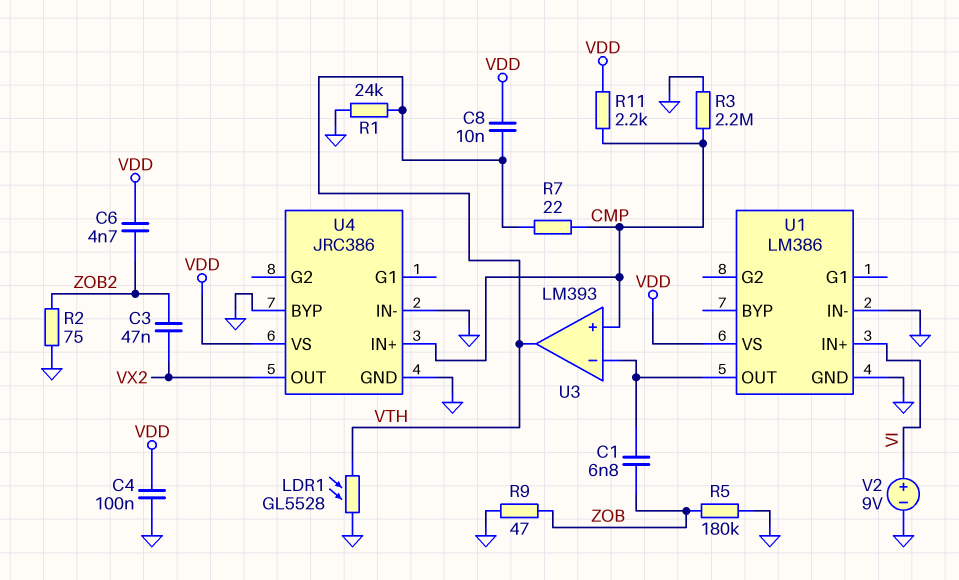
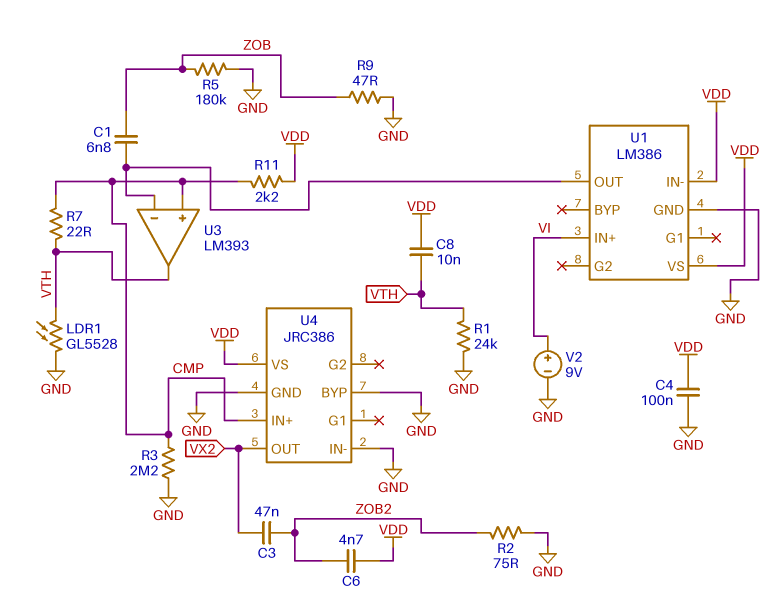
U1 pin IN-: GND -> VDD

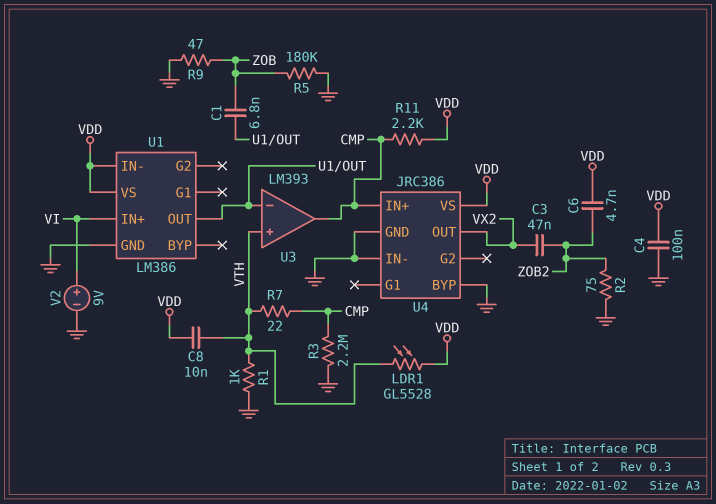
LDR1: GL5528 (GND, VTH) -> GL5528 (VDD, VTH)
R1: 24k (GND, VTH) -> 1k (GND, VTH)
U3 pin in+: CMP -> VTH
U3 pin out: VTH -> CMP

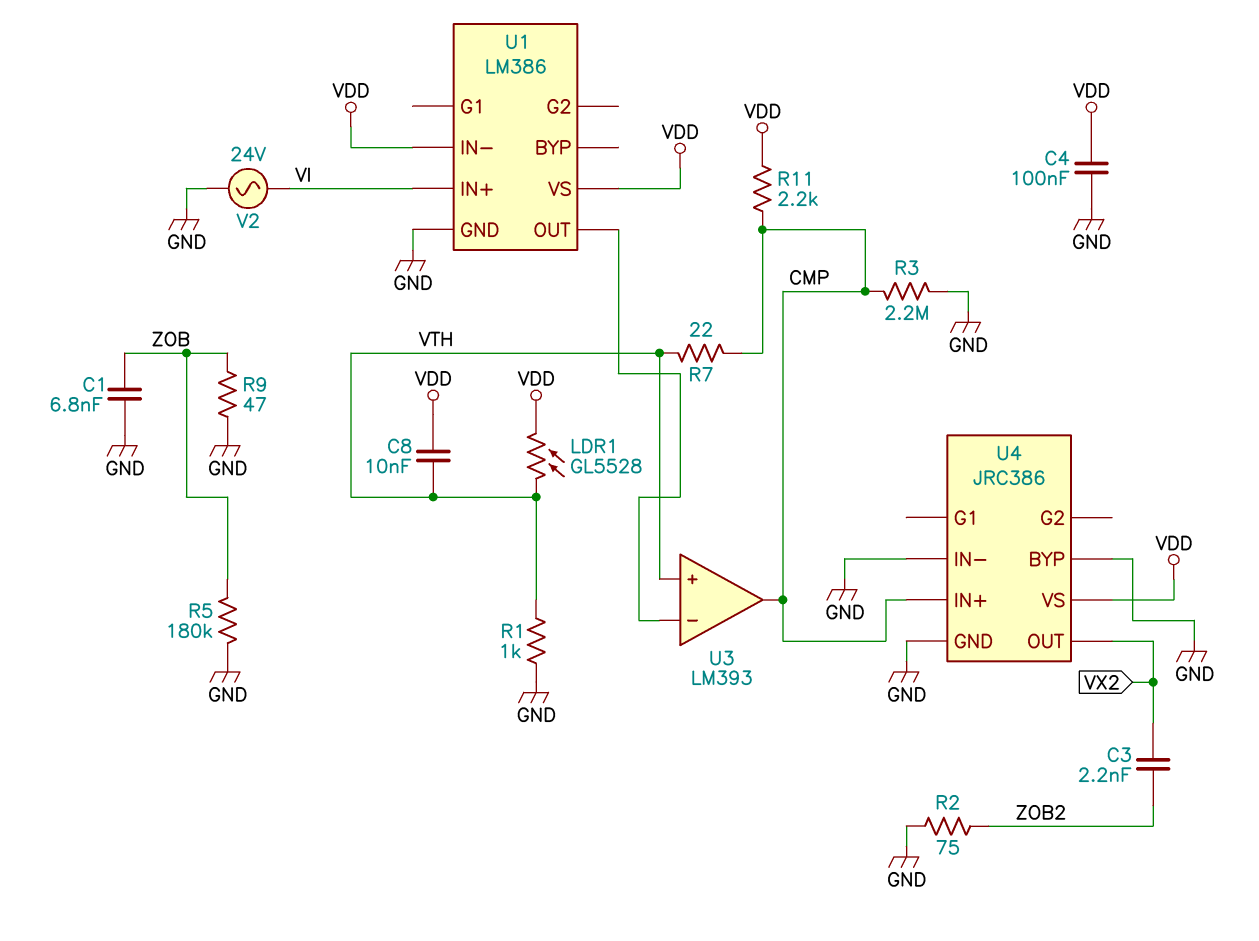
C1: 6.8nF (U1/OUT, ZOB) -> 6.8nF (GND, ZOB)
C3: 47nF (VX2, ZOB2) -> 2.2nF (VX2, ZOB2)
C6: 4.7nF (VDD, ZOB2) -> none
V2: 9V (plus VI, minus GND) -> AC 24V (GND, VI)

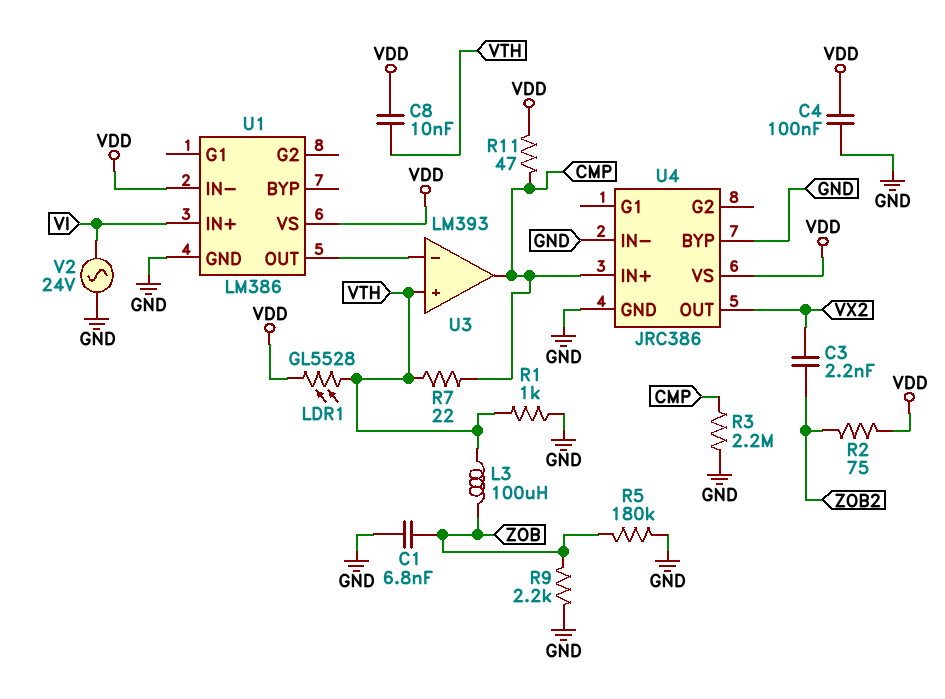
L3: none -> 100uH (VTH, ZOB)
R2: 75 (GND, ZOB2) -> 75 (VDD, ZOB2)
R9: 47 (GND, ZOB) -> 2.2k (GND, ZOB)
R11: 2.2k (CMP, VDD) -> 47 (CMP, VDD)

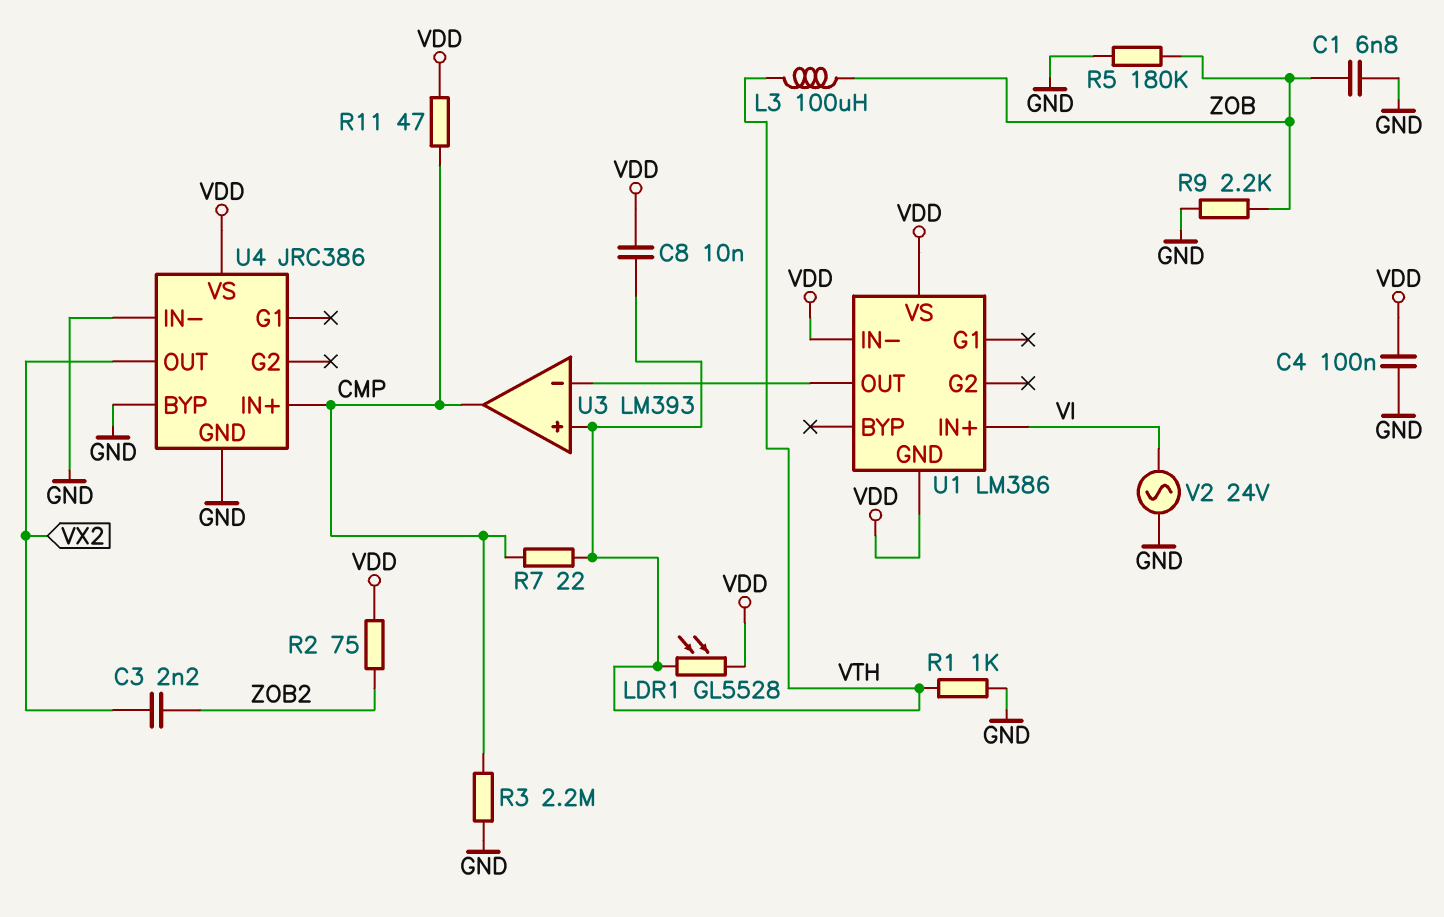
U1 pin GND: GND -> VDD

